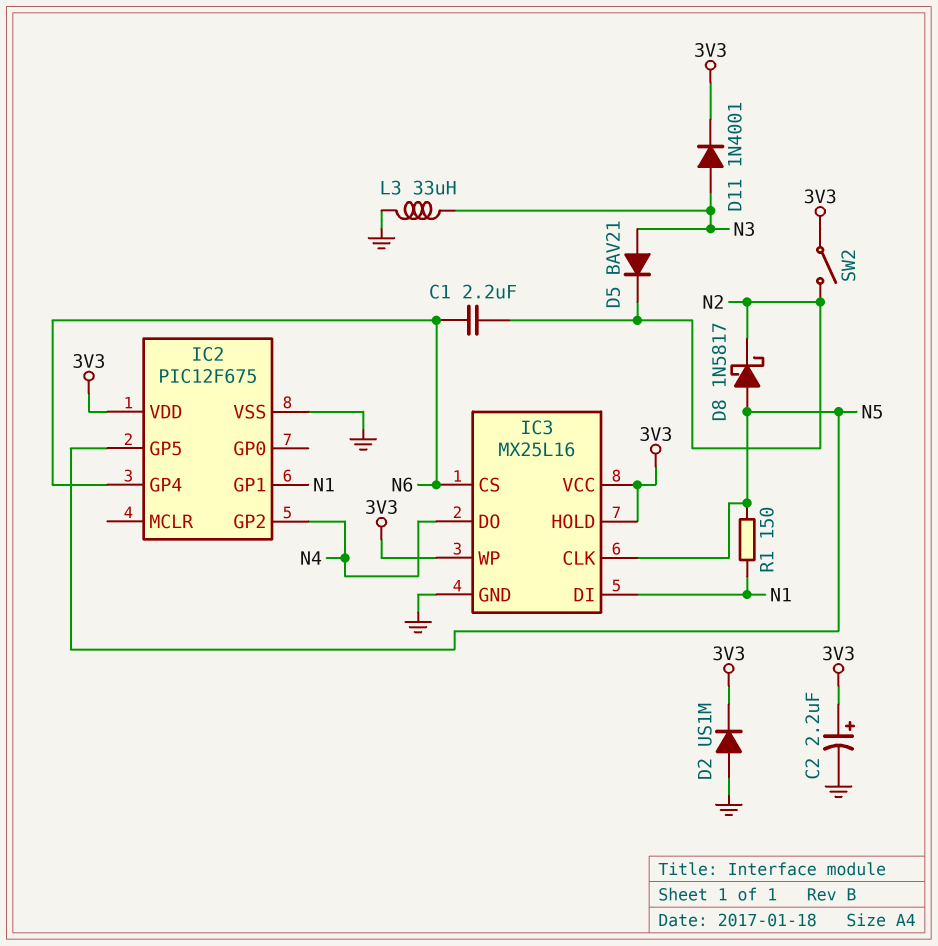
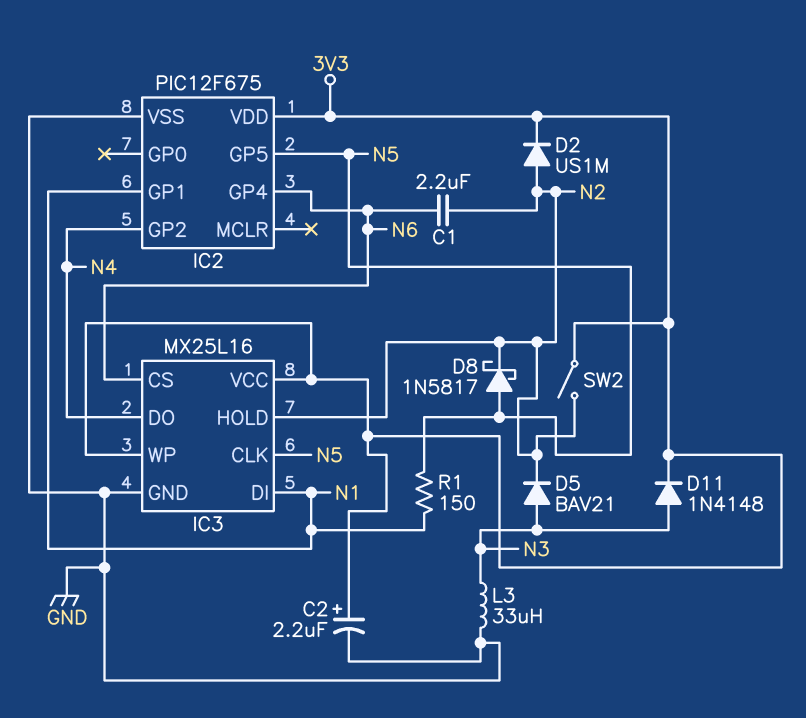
D2: diode US1M (A GND, K 3V3) -> diode US1M (A N2, K 3V3)
D11: diode 1N4001 (A N3, K 3V3) -> diode 1N4148 (A N3, K 3V3)
IC3 pin HOLD: 3V3 -> N2

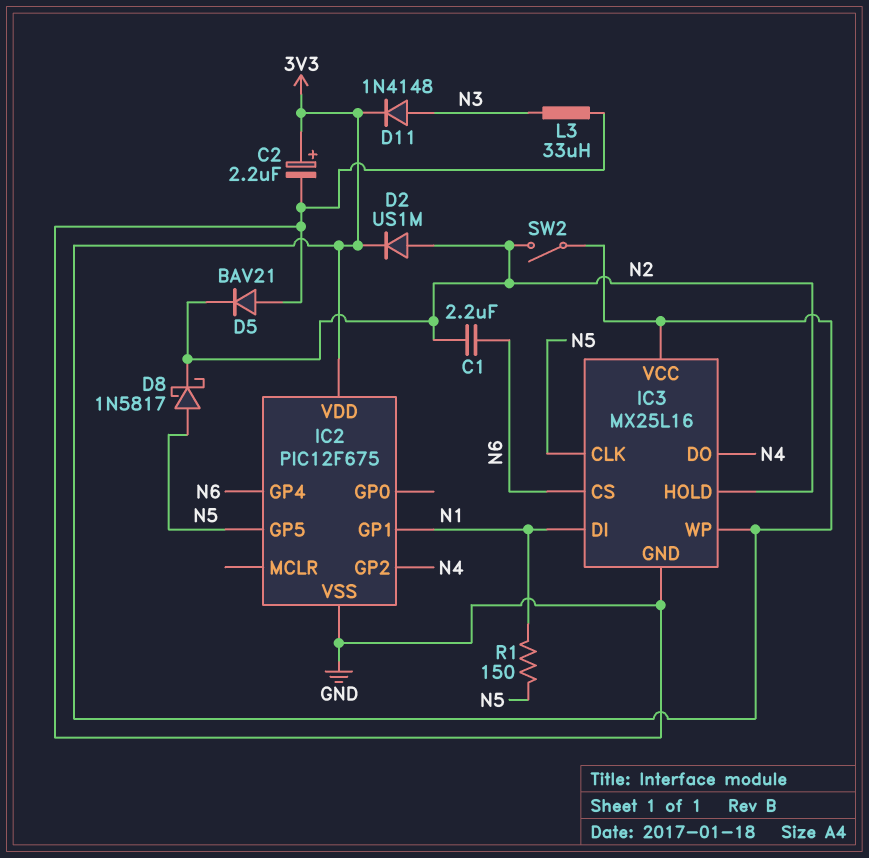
D5: diode BAV21 (A N3, K N2) -> diode BAV21 (A GND, K N2)

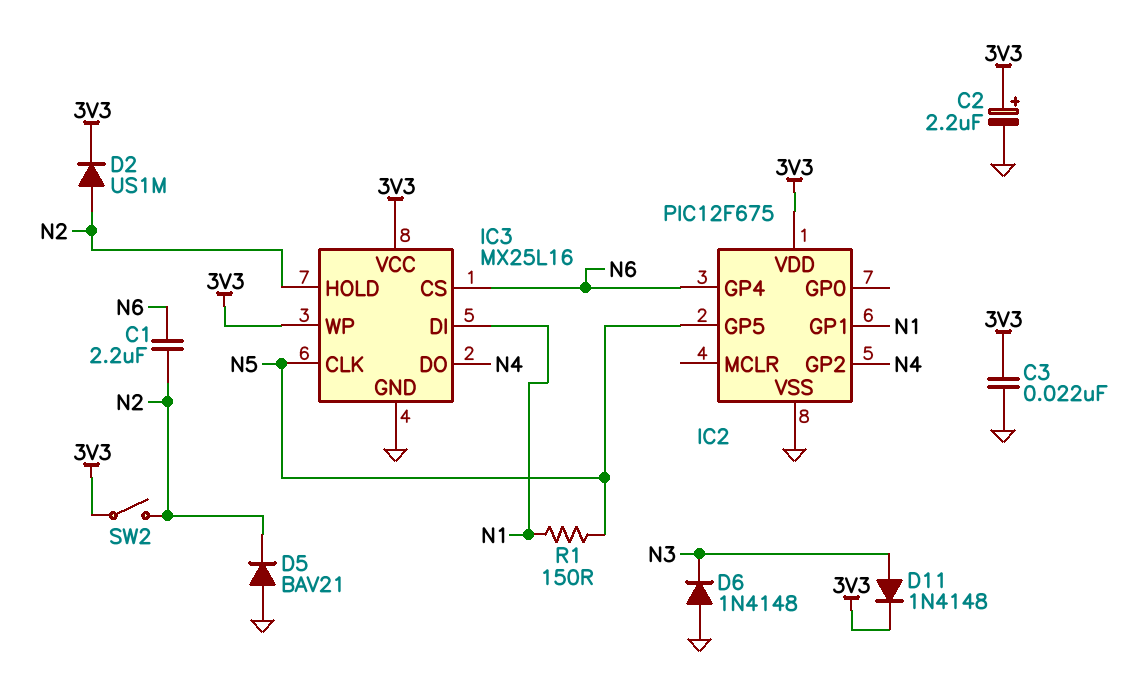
C3: none -> 22nF (3V3, GND)
D6: none -> diode 1N4148 (A GND, K N3)
D8: schottky 1N5817 (A N5, K N2) -> none
L3: 33uH (GND, N3) -> none

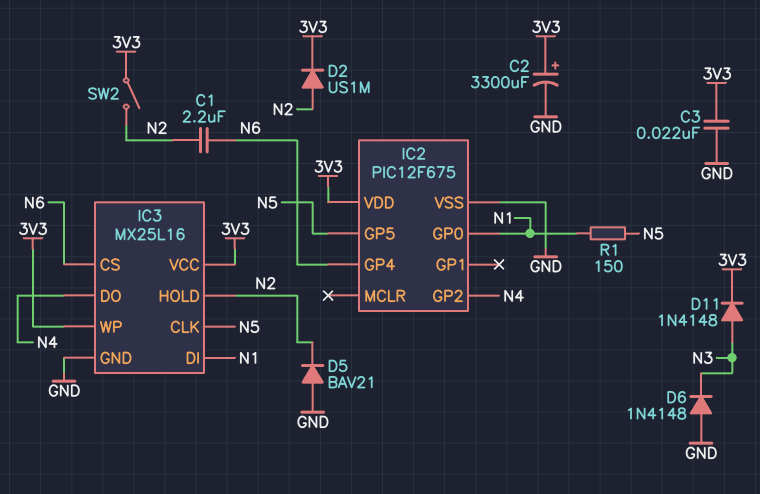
C2: 2.2uF (plus 3V3, minus GND) -> 3300uF (plus 3V3, minus GND)
IC2 pin GP0: none -> N1
IC2 pin GP1: N1 -> none

